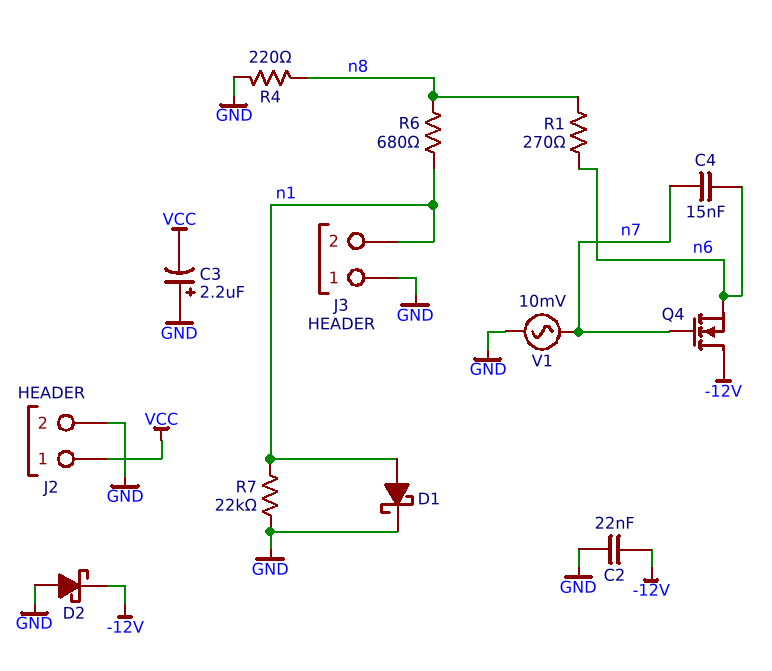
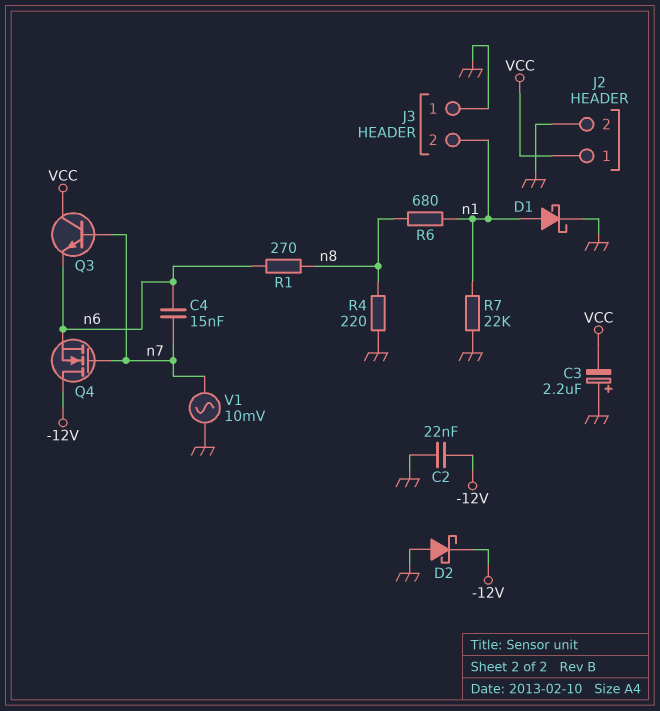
Q3: none -> NPN (B n7, C VCC, E n6)

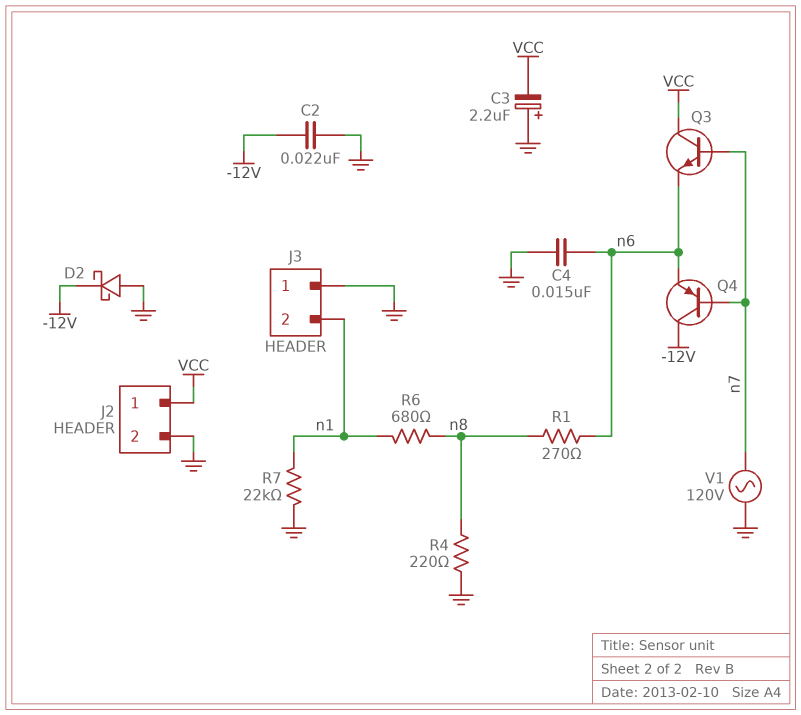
C4: 15nF (n6, n7) -> 15nF (GND, n6)
D1: schottky (A n1, K GND) -> none
Q4: NMOS (G n7, D -12V, S n6) -> PNP (B n7, C -12V, E n6)
V1: AC 10mV (GND, n7) -> AC 120V (GND, n7)

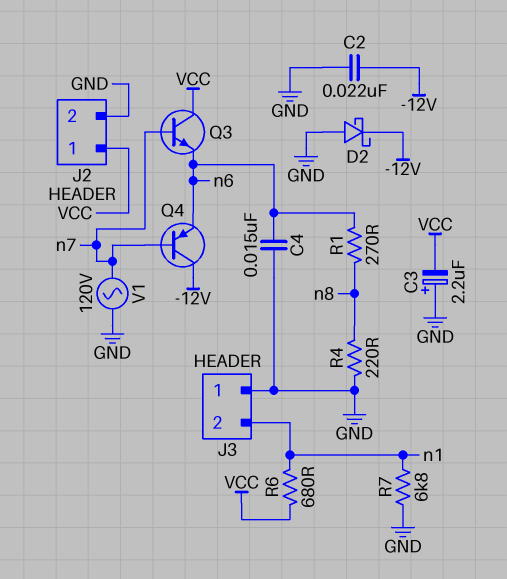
R6: 680 (n1, n8) -> 680 (VCC, n1)
R7: 22k (GND, n1) -> 6.8k (GND, n1)

